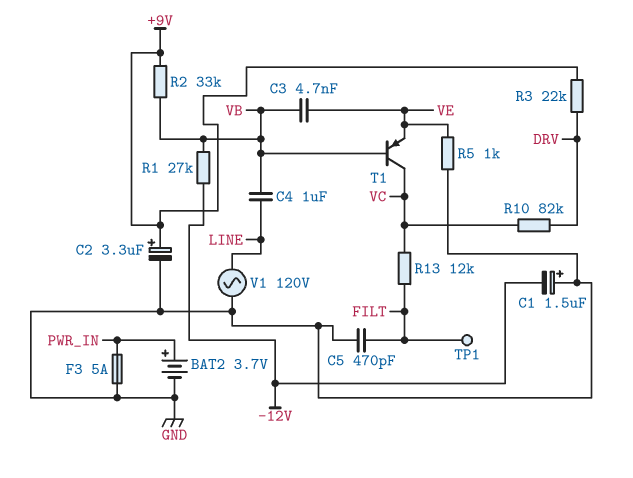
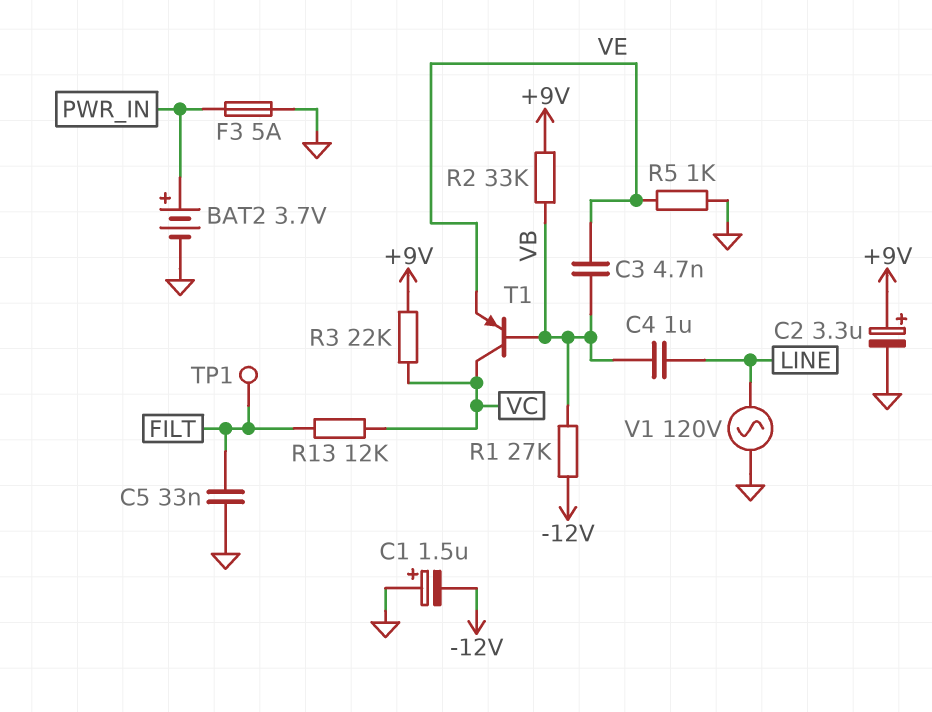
C5: 470pF (FILT, GND) -> 33nF (FILT, GND)
R3: 22k (+9V, DRV) -> 22k (+9V, VC)
R10: 82k (DRV, VC) -> none

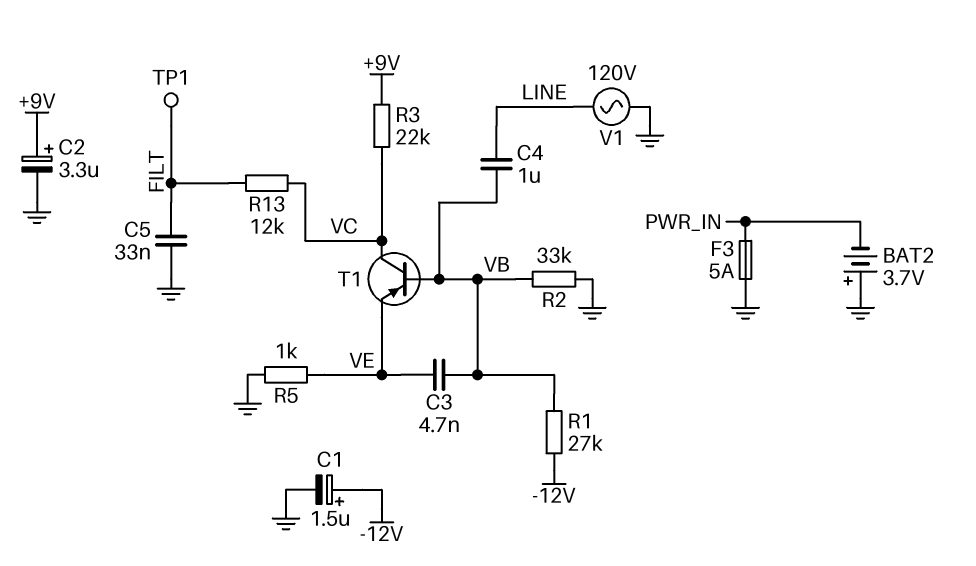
BAT2: 3.7V (plus PWR_IN, minus GND) -> 3.7V (plus GND, minus PWR_IN)
C1: 1.5uF (plus GND, minus -12V) -> 1.5uF (plus -12V, minus GND)
R2: 33k (+9V, VB) -> 33k (GND, VB)

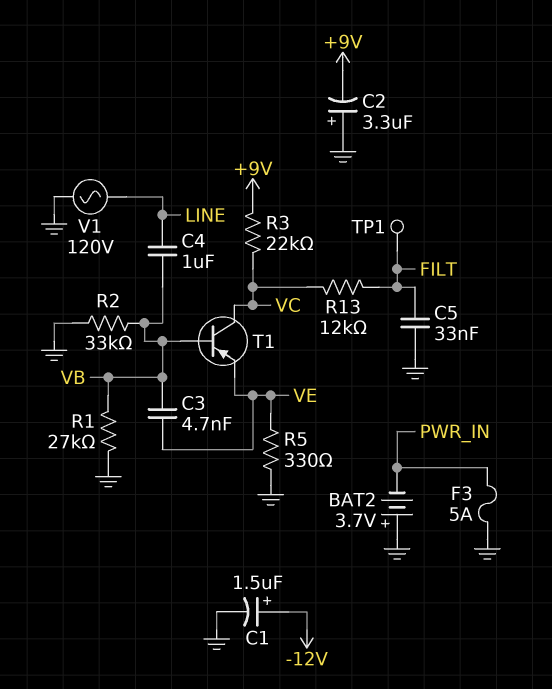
C2: 3.3uF (plus +9V, minus GND) -> 3.3uF (plus GND, minus +9V)
R1: 27k (-12V, VB) -> 27k (GND, VB)
R5: 1k (GND, VE) -> 330 (GND, VE)

